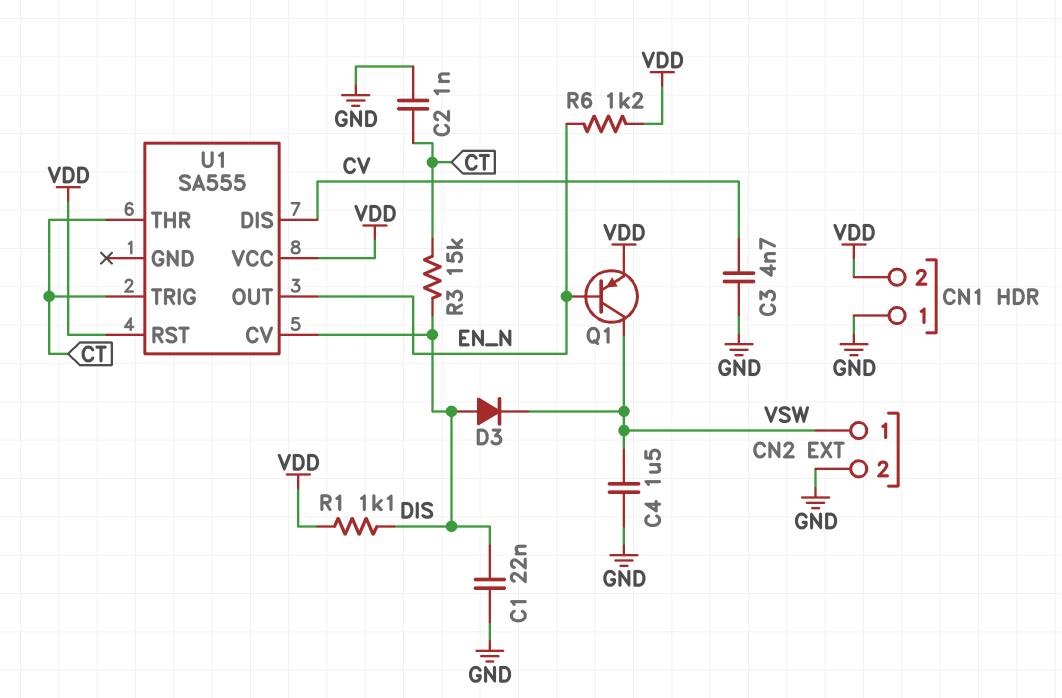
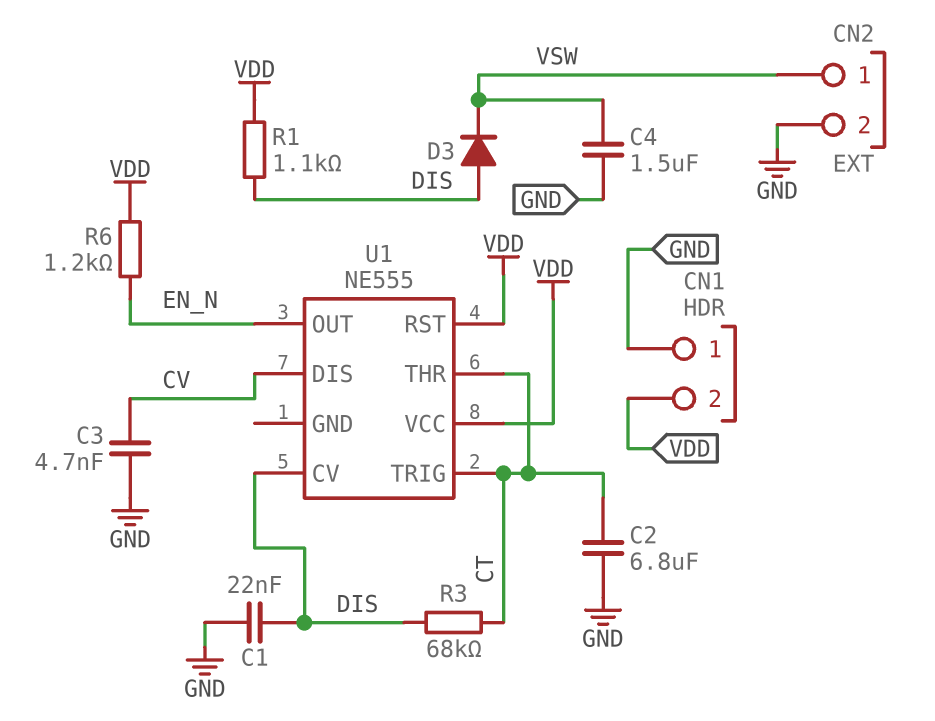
C2: 1nF (CT, GND) -> 6.8uF (CT, GND)
Q1: PNP (B EN_N, C VSW, E VDD) -> none
R3: 15k (CT, DIS) -> 68k (CT, DIS)
U1: SA555 -> NE555

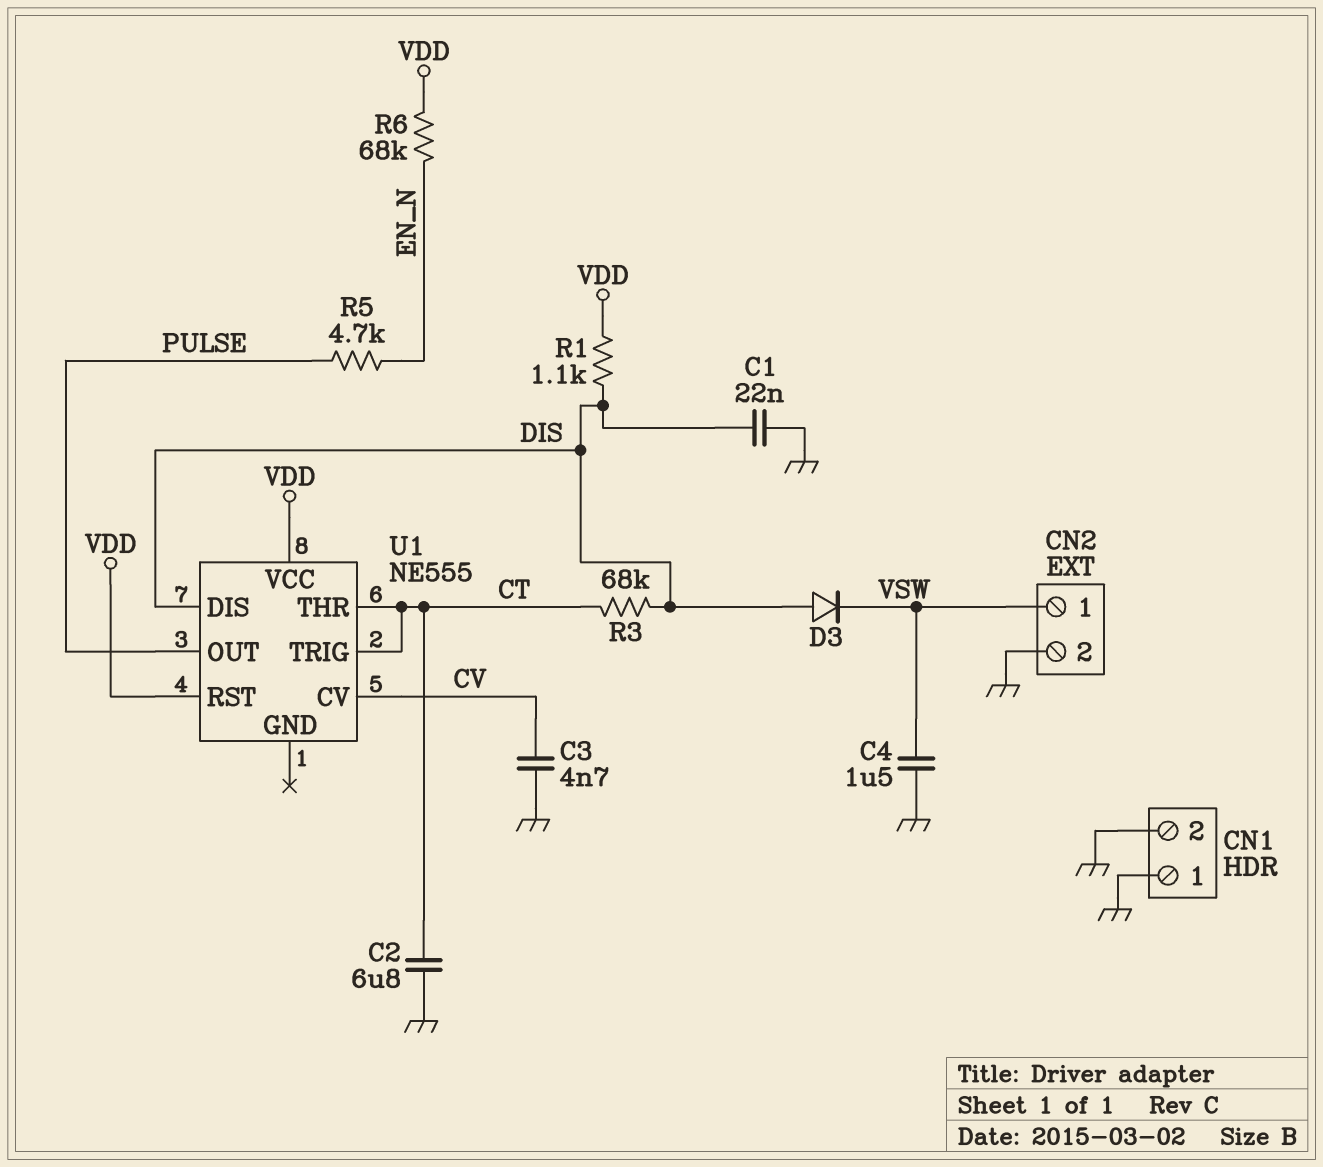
CN1 pin 2: VDD -> GND
R5: none -> 4.7k (EN_N, PULSE)
R6: 1.2k (EN_N, VDD) -> 68k (EN_N, VDD)
U1 pin CV: DIS -> CV
U1 pin DIS: CV -> DIS
U1 pin OUT: EN_N -> PULSE

